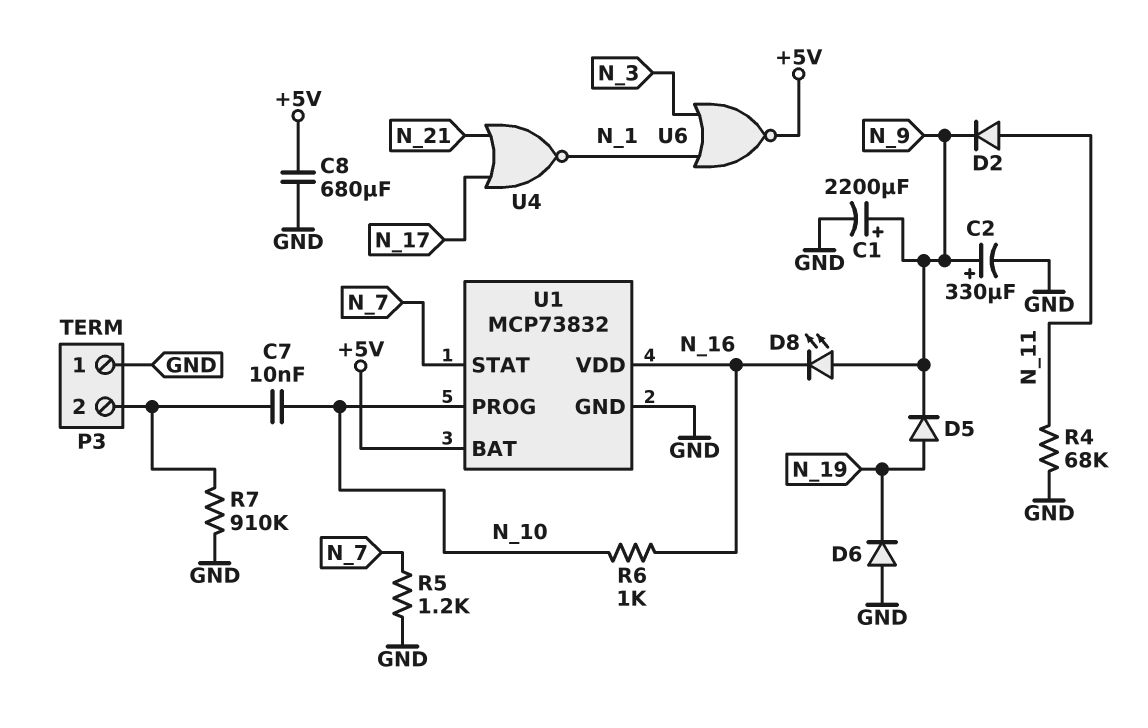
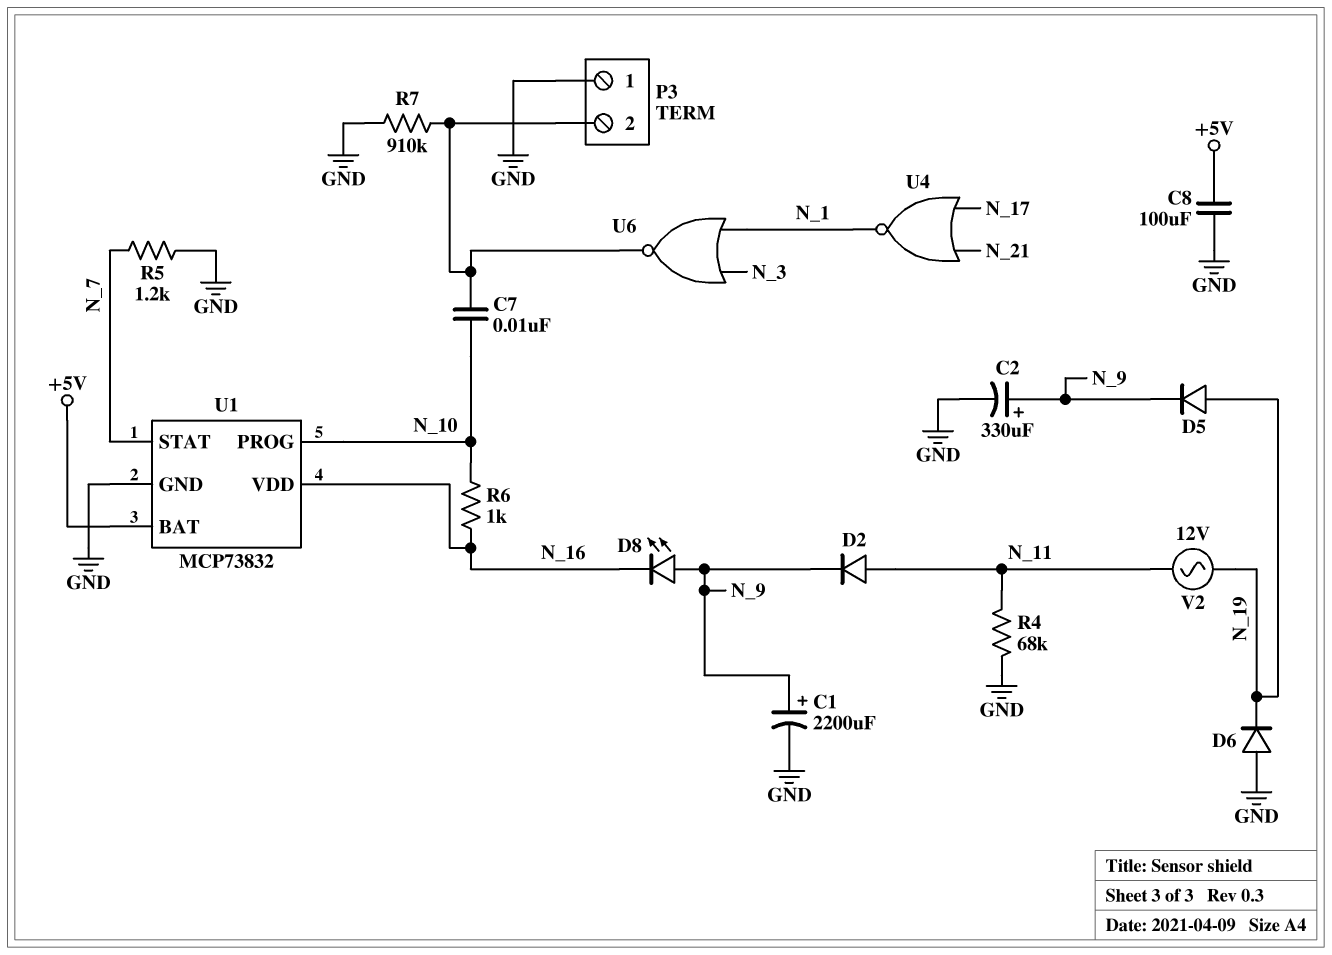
C8: 680uF (+5V, GND) -> 100uF (+5V, GND)
U6: NOR (in N_1, in N_3, out +5V) -> NOR (in N_1, in N_3, out P3/2)
V2: none -> AC 12V (N_11, N_19)

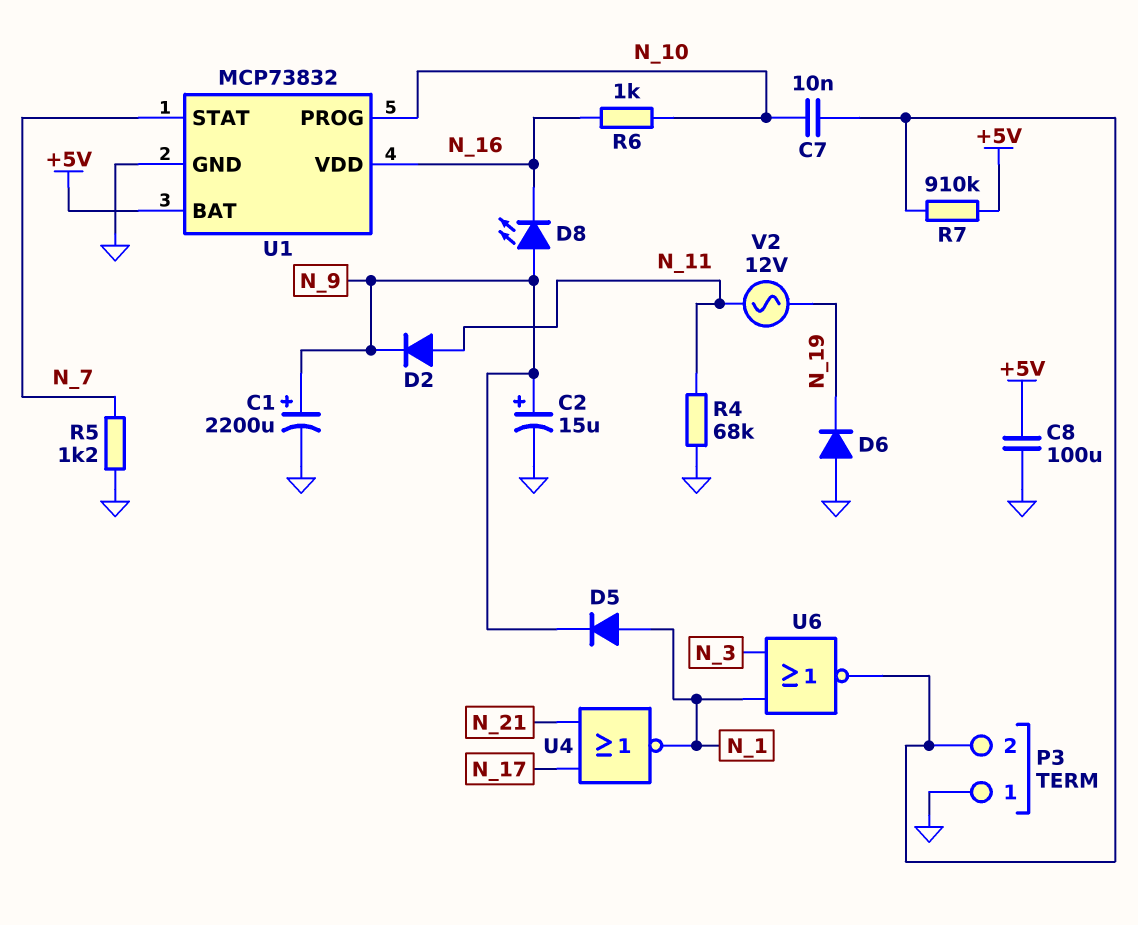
C2: 330uF (plus N_9, minus GND) -> 15uF (plus N_9, minus GND)
D5: diode (A N_19, K N_9) -> diode (A N_1, K N_9)
R7: 910k (GND, P3/2) -> 910k (+5V, P3/2)

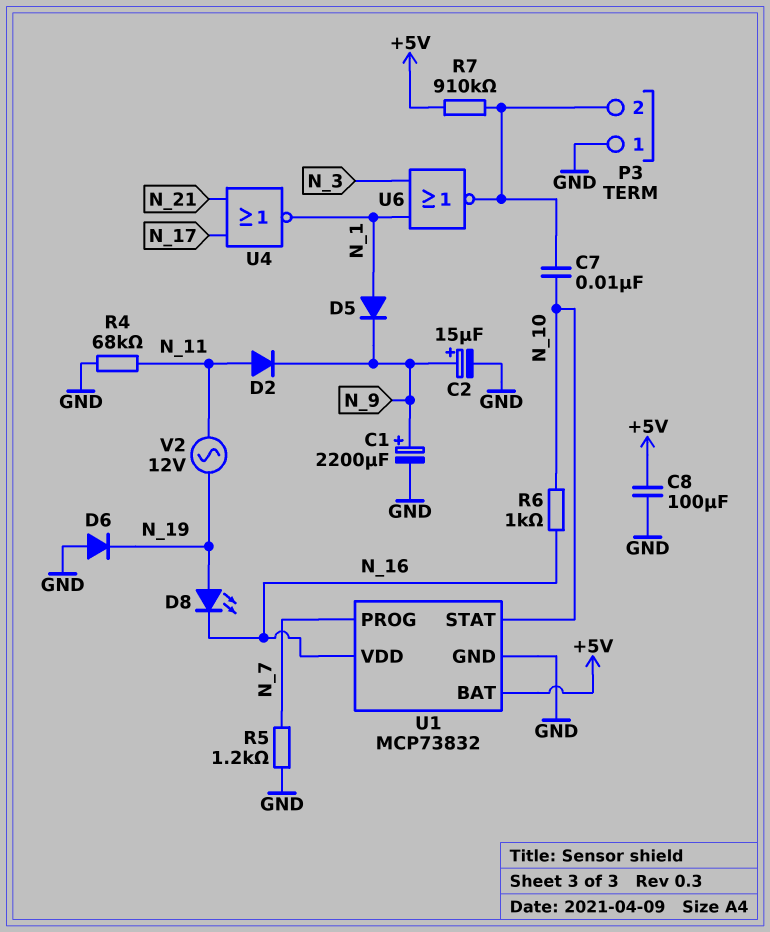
D8: LED (A N_9, K N_16) -> LED (A N_19, K N_16)
U1 pin PROG: N_10 -> N_7
U1 pin STAT: N_7 -> N_10

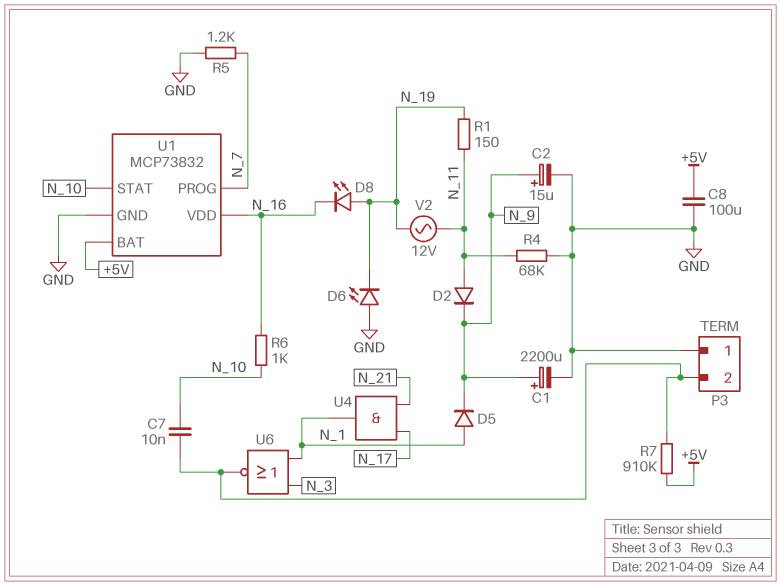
D6: diode (A GND, K N_19) -> LED (A GND, K N_19)
R1: none -> 150 (N_11, N_19)
U4: NOR (in N_17, in N_21, out N_1) -> AND (in N_17, in N_21, out N_1)

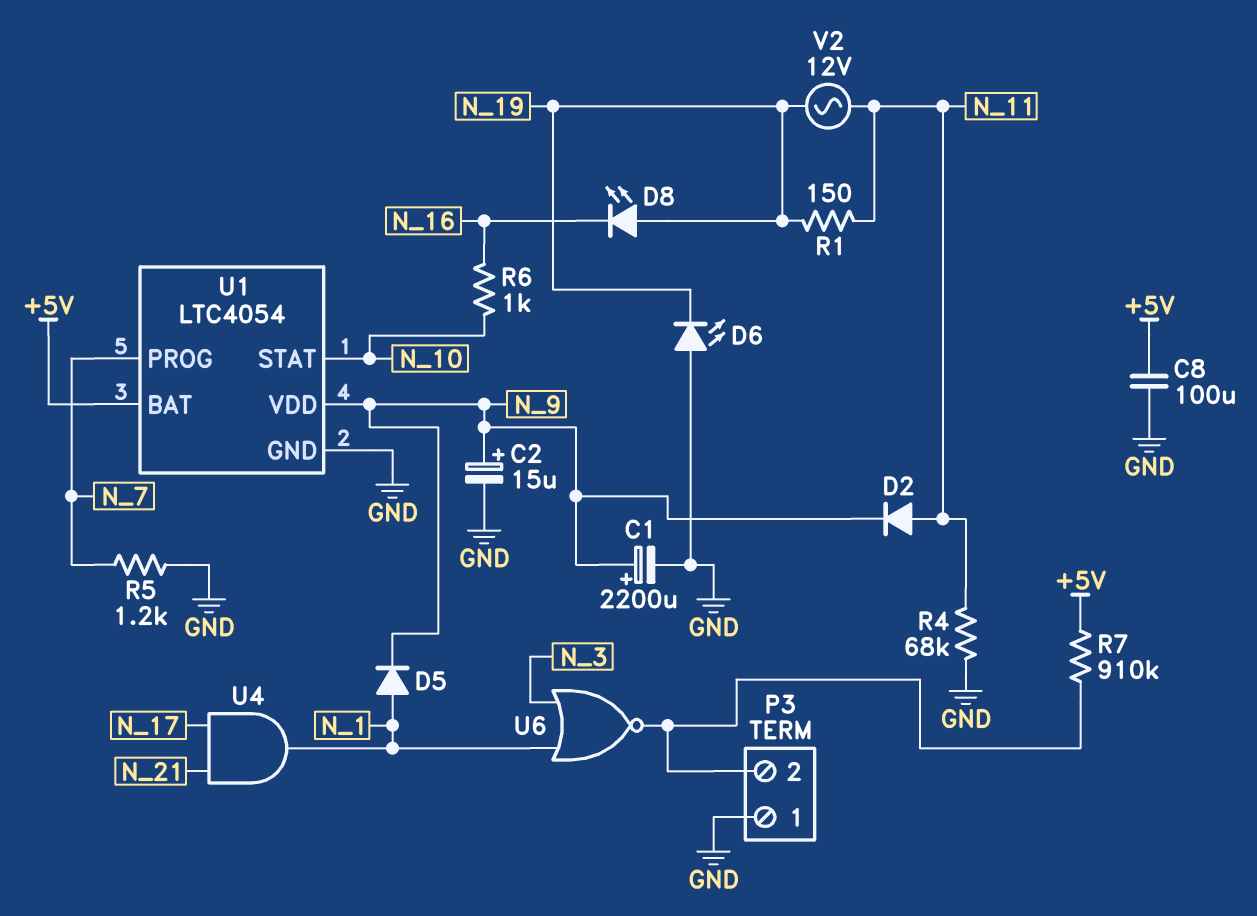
C7: 10nF (N_10, P3/2) -> none
U1: MCP73832 -> LTC4054
U1 pin VDD: N_16 -> N_9

